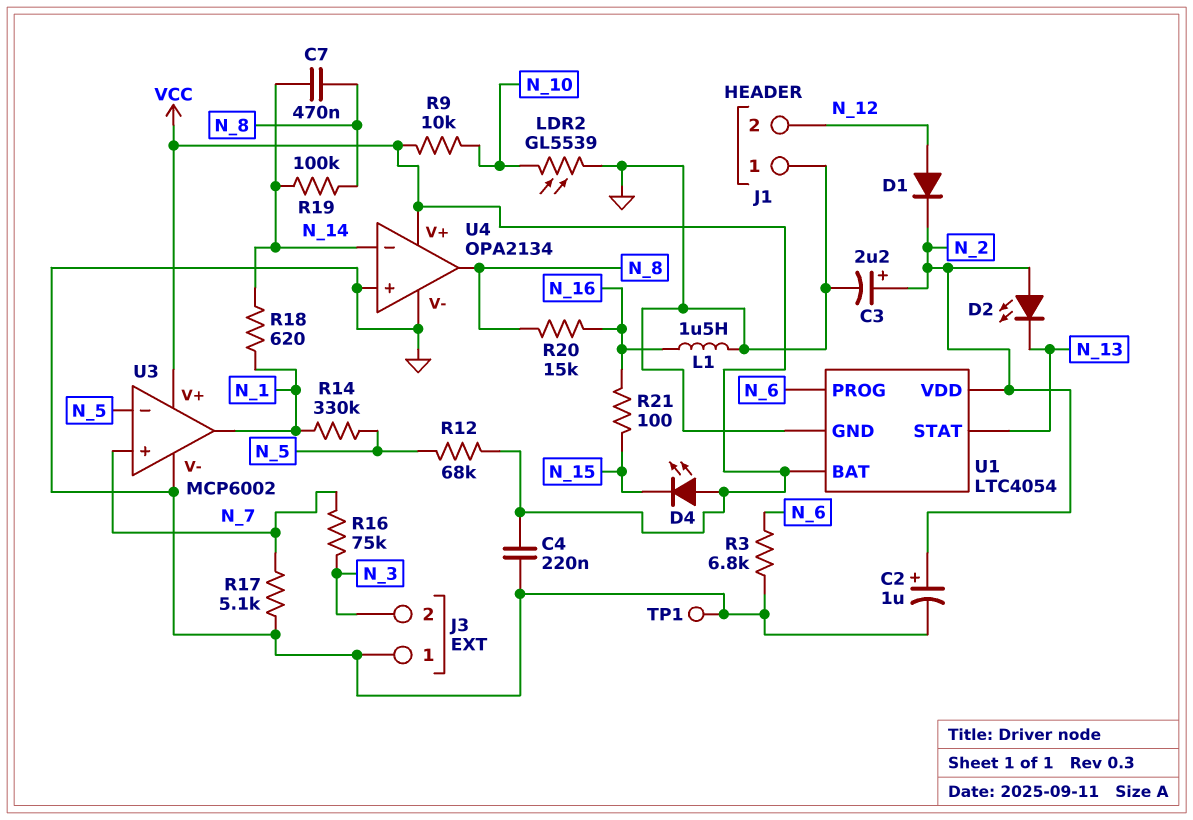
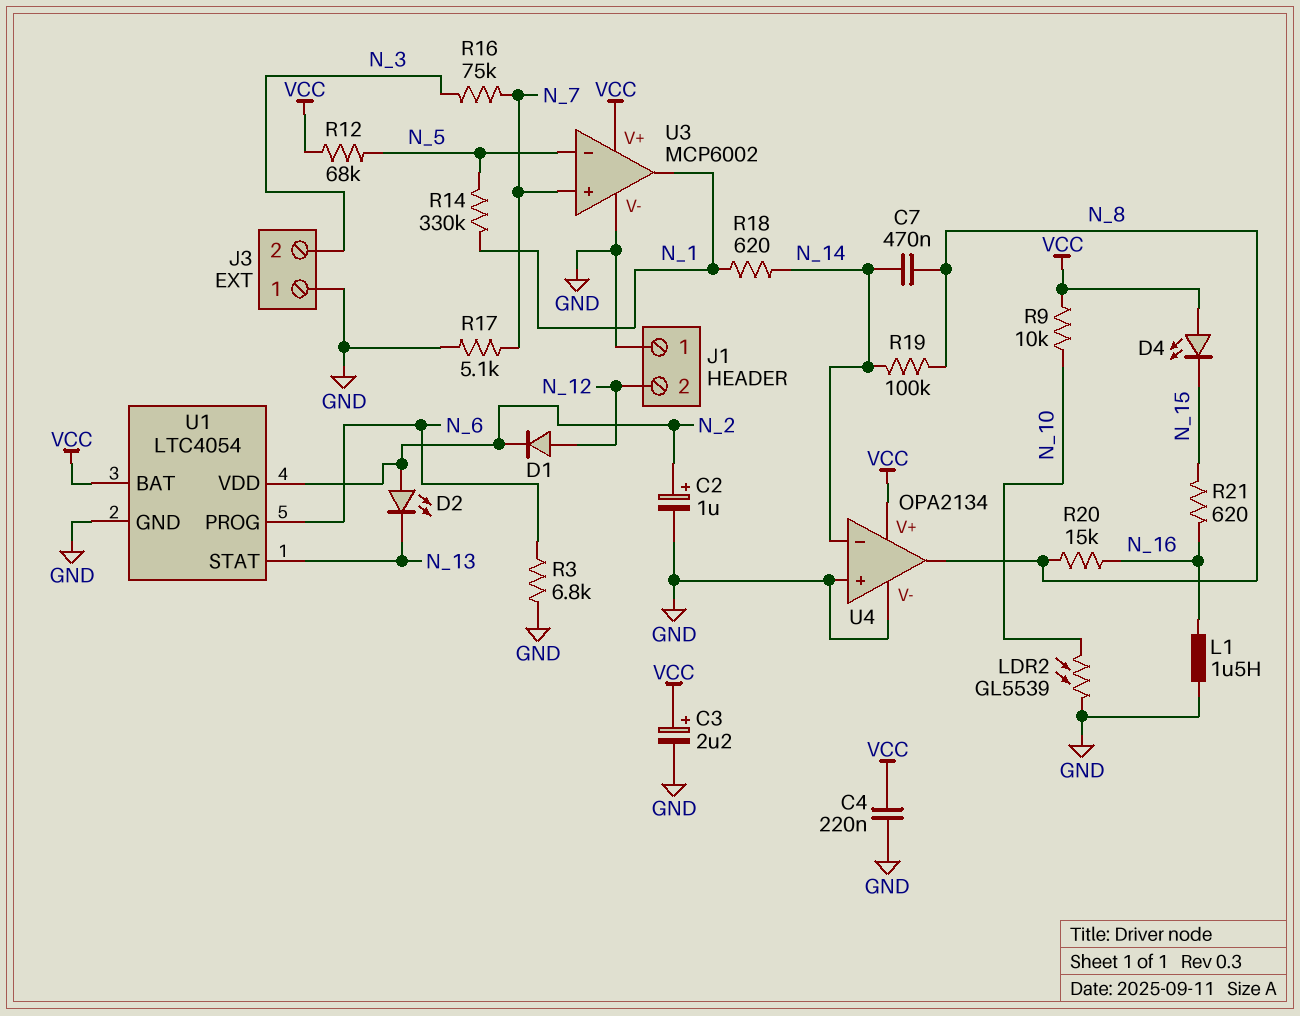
C3: 2.2uF (plus N_2, minus GND) -> 2.2uF (plus VCC, minus GND)
R21: 100 (N_15, N_16) -> 620 (N_15, N_16)
TP1: test point (GND) -> none

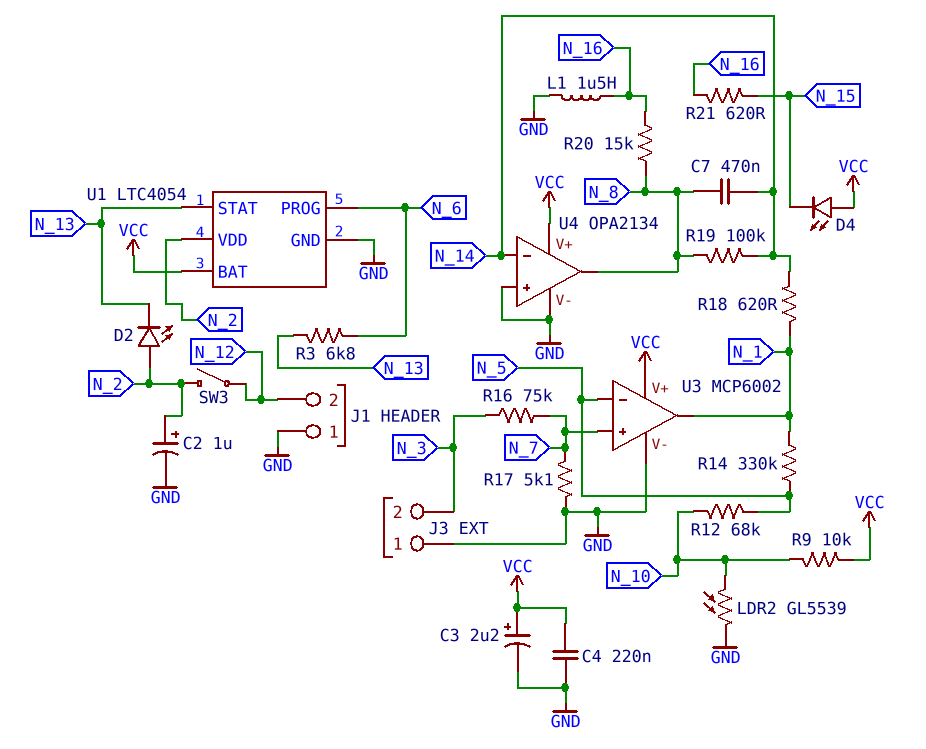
D1: diode (A N_12, K N_2) -> none
R3: 6.8k (GND, N_6) -> 6.8k (N_6, N_13)
R12: 68k (N_5, VCC) -> 68k (N_5, N_10)
SW3: none -> switch (N_2, N_12)

